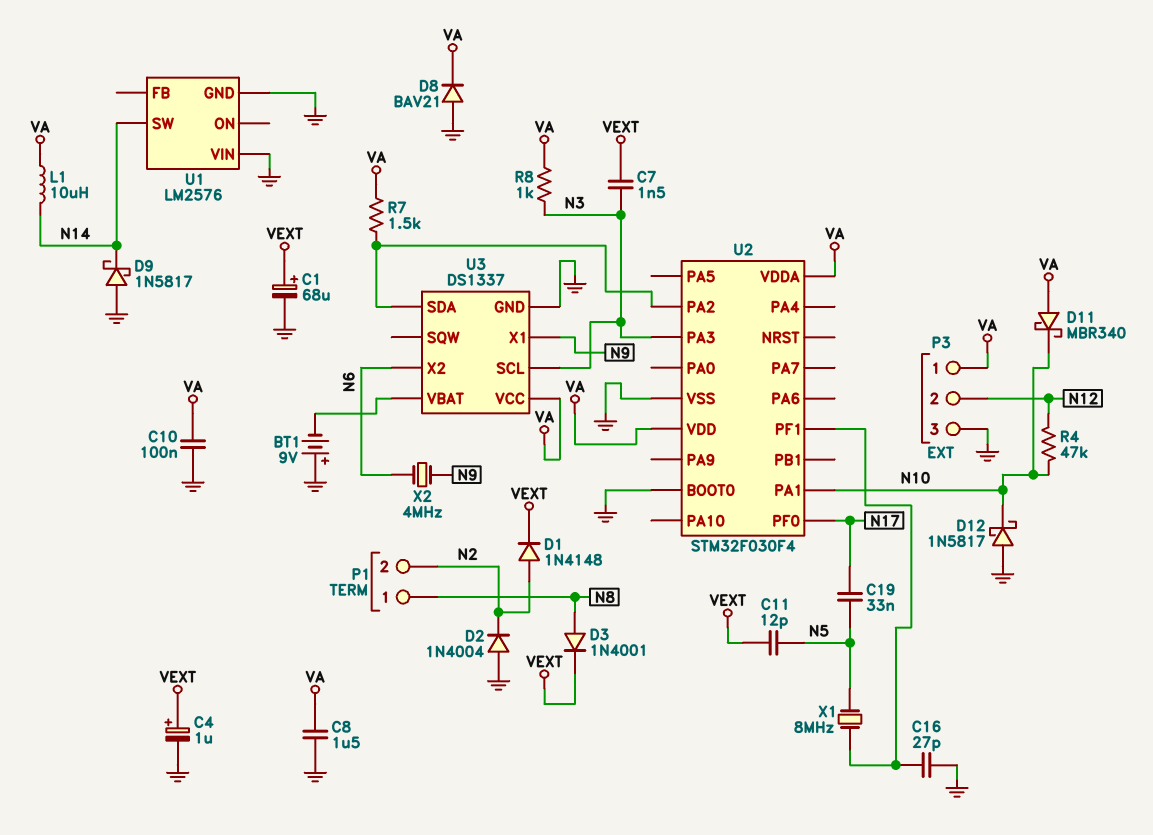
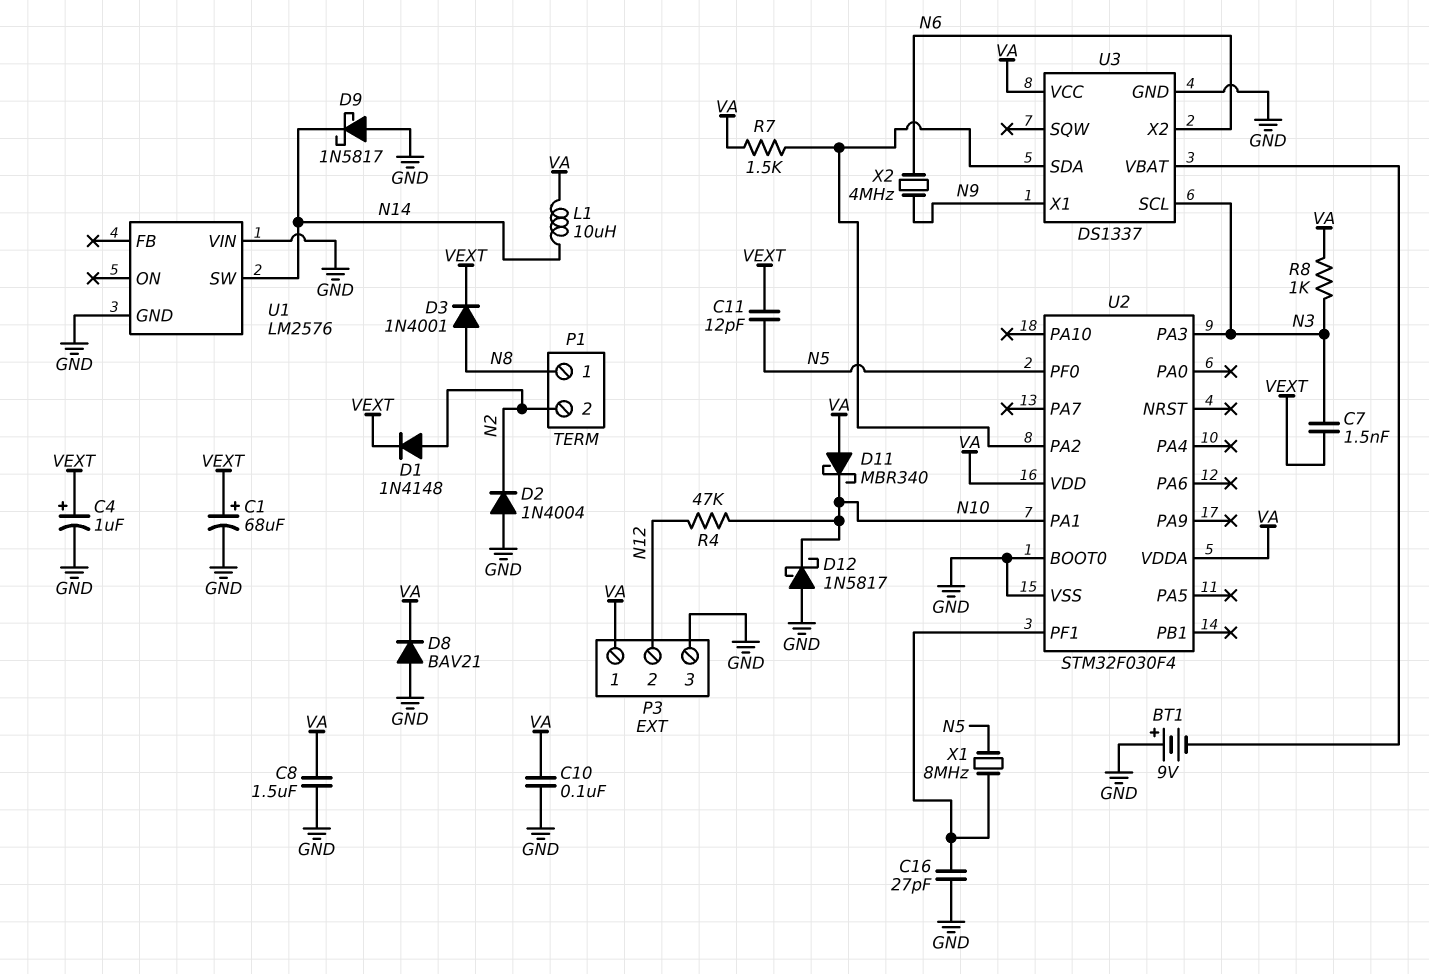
C19: 33nF (N5, N17) -> none
U2 pin PF0: N17 -> N5

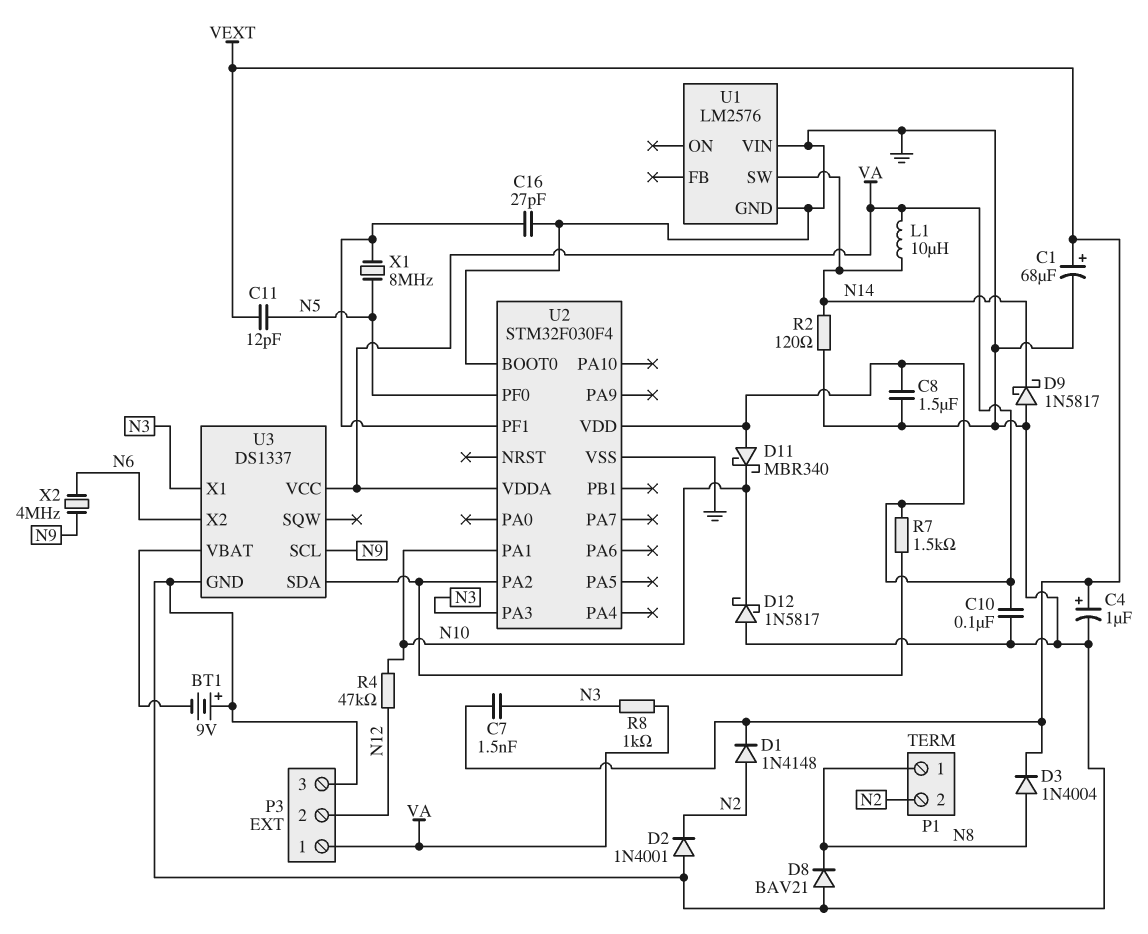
D2: diode 1N4004 (A GND, K N2) -> diode 1N4001 (A GND, K N2)
D3: diode 1N4001 (A N8, K VEXT) -> diode 1N4004 (A N8, K VEXT)
D8: diode BAV21 (A GND, K VA) -> diode BAV21 (A GND, K N8)
R2: none -> 120 (GND, N14)
U3 pin SCL: N3 -> N9
U3 pin X1: N9 -> N3

